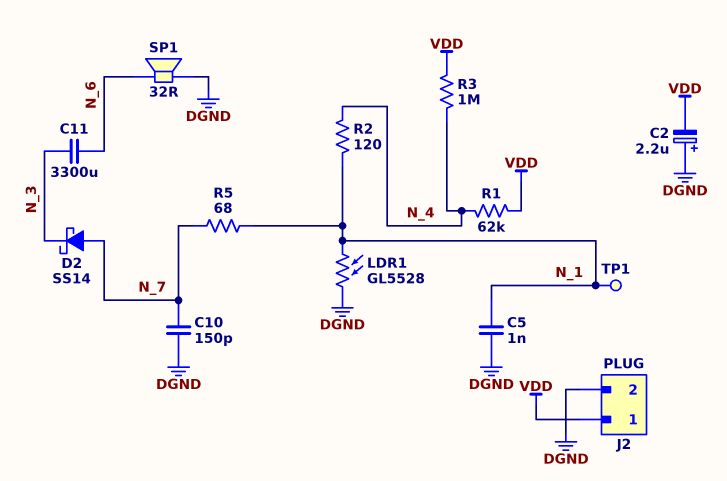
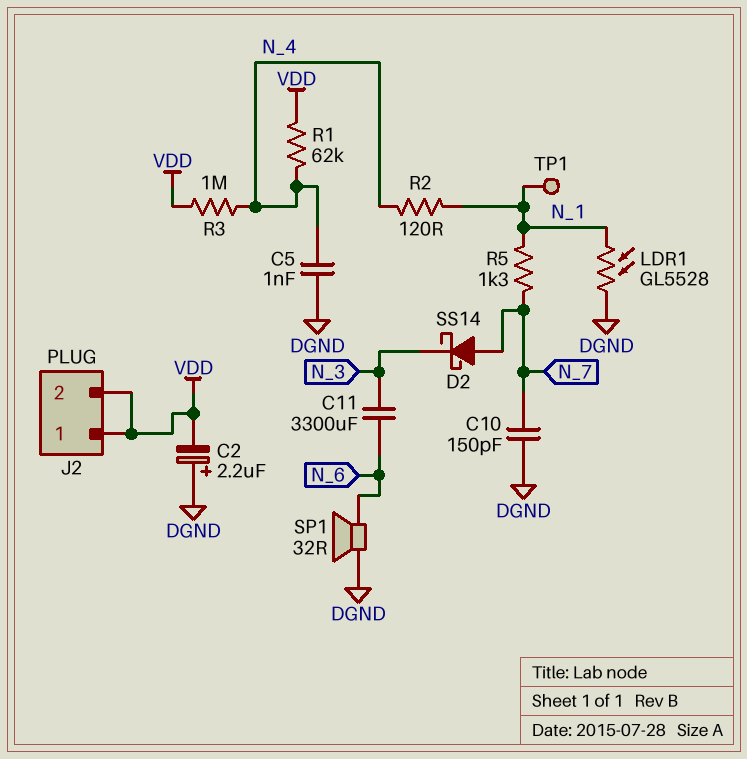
C5: 1nF (DGND, N_1) -> 1nF (DGND, N_4)
J2 pin 2: DGND -> VDD
R5: 68 (N_1, N_7) -> 1.3k (N_1, N_7)

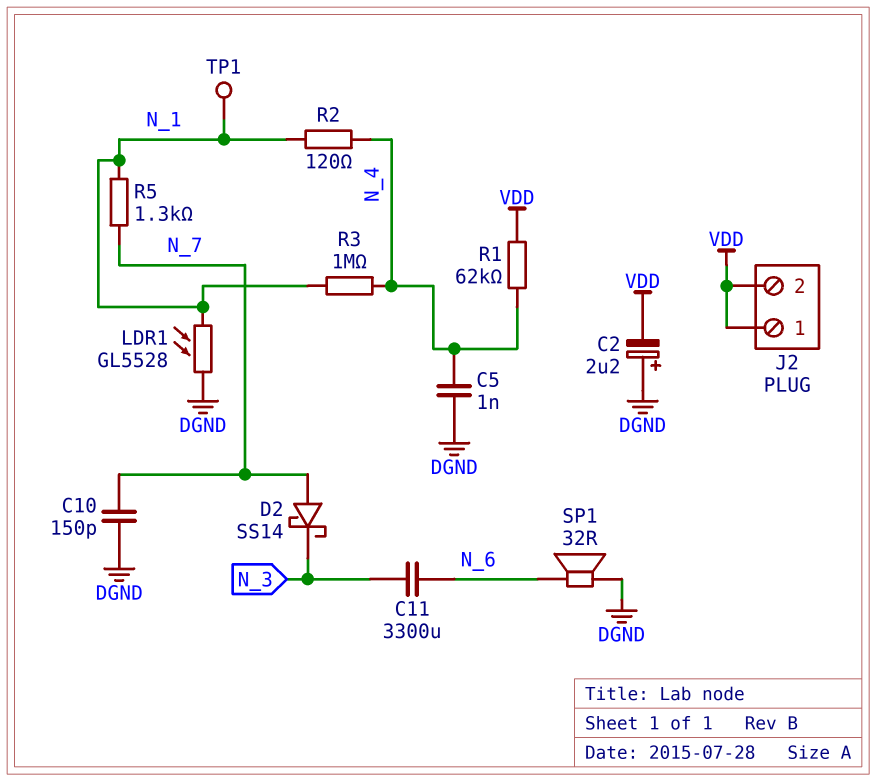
R3: 1M (N_4, VDD) -> 1M (N_1, N_4)

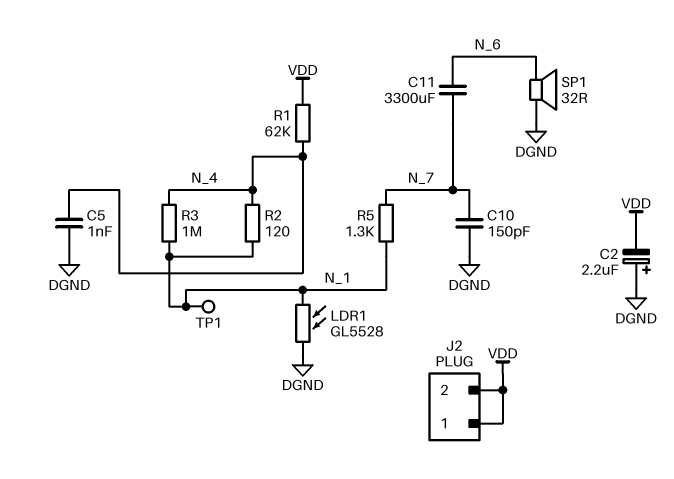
C11: 3300uF (N_3, N_6) -> 3300uF (N_6, N_7)
D2: schottky SS14 (A N_7, K N_3) -> none

